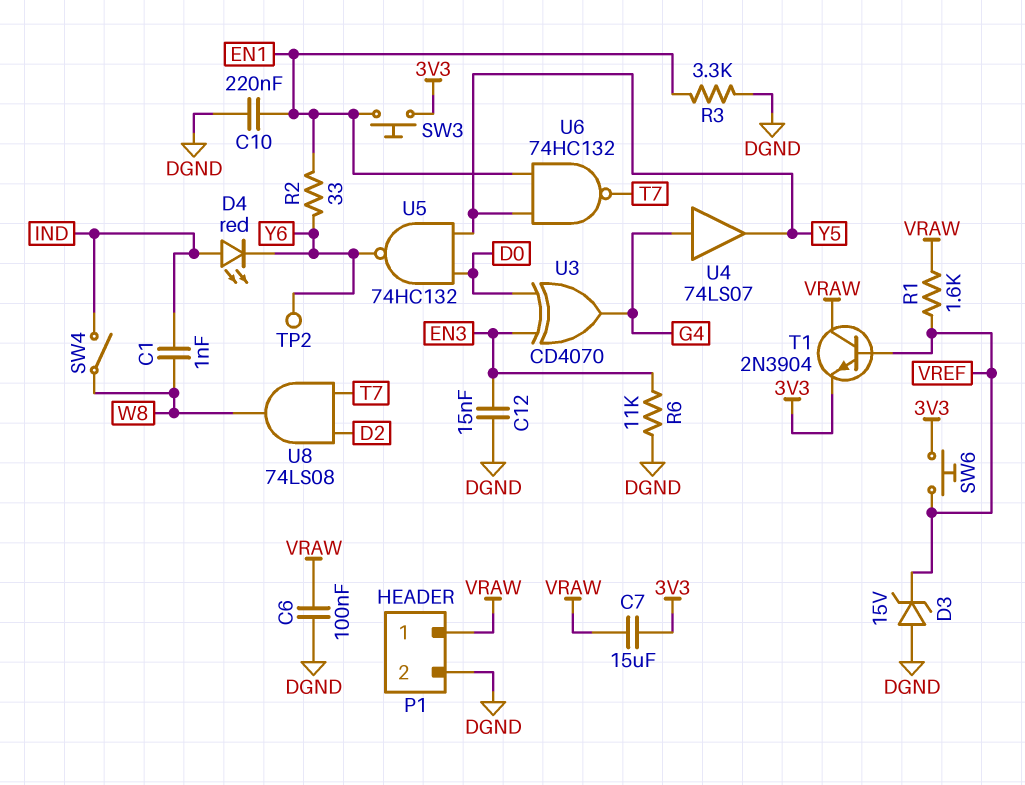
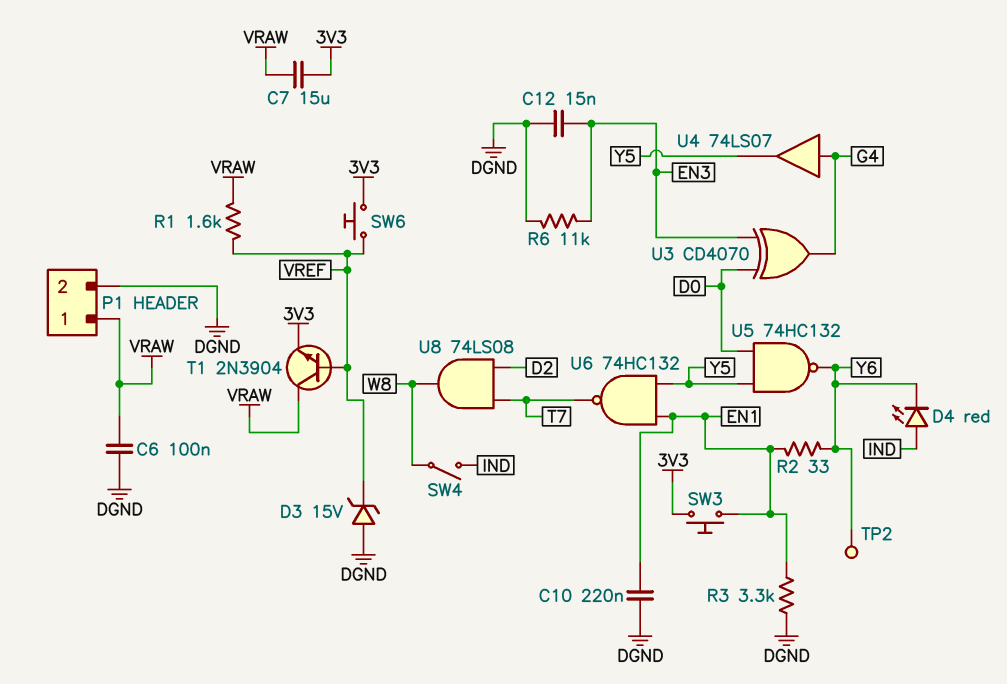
C1: 1nF (IND, W8) -> none

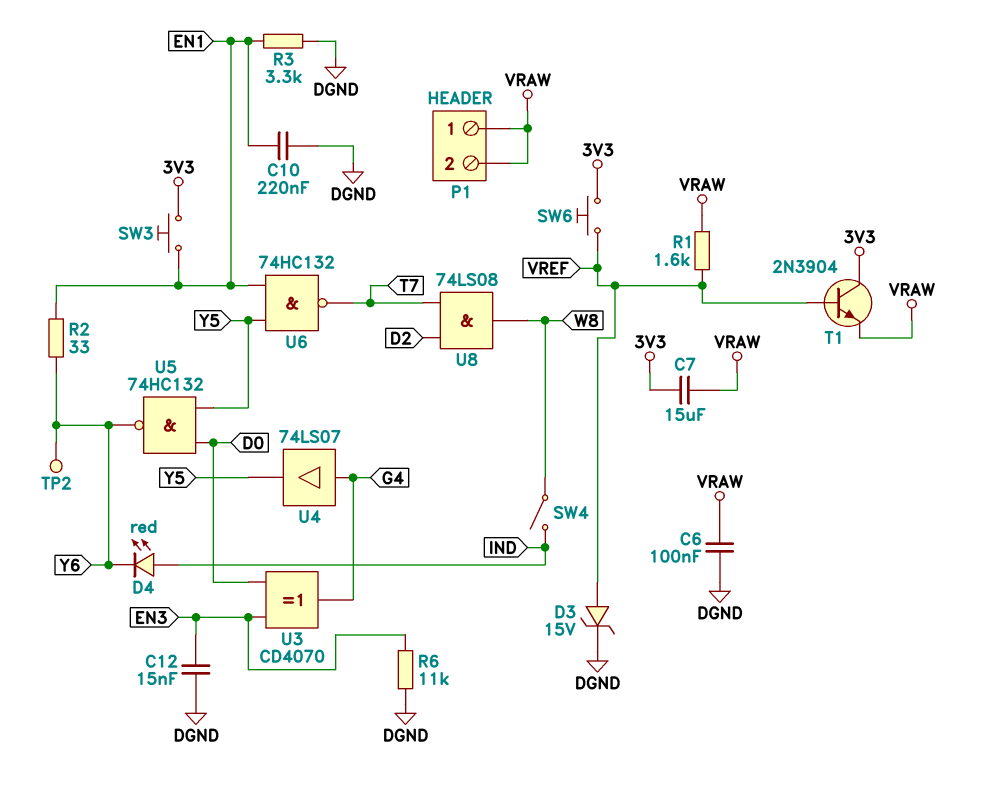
D3: zener 15V (A DGND, K VREF) -> zener 15V (A VREF, K DGND)
P1 pin 2: DGND -> VRAW
T1: NPN 2N3904 (B VREF, C VRAW, E 3V3) -> NPN 2N3904 (B VREF, C 3V3, E VRAW)

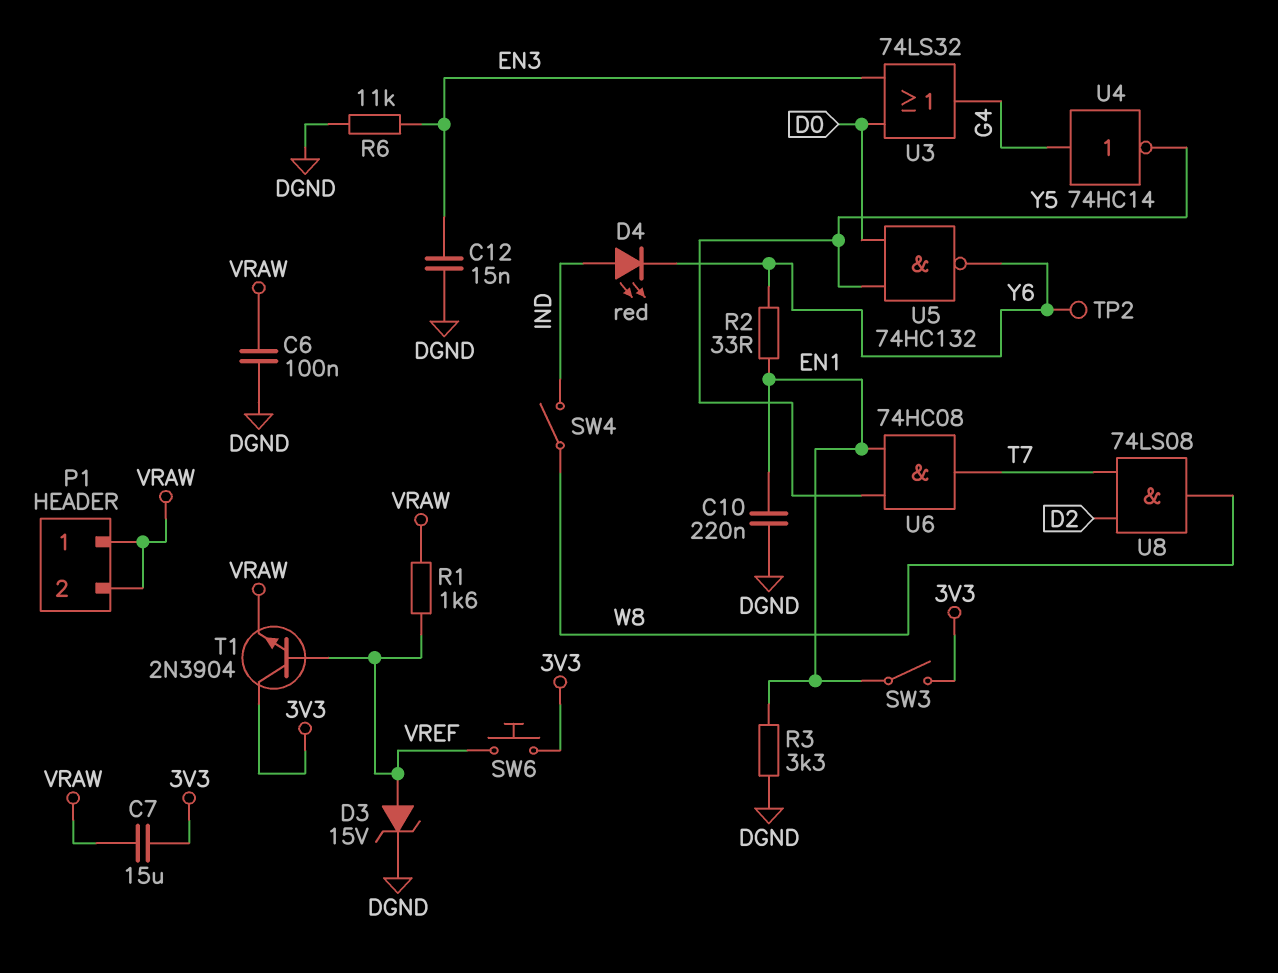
SW3: button (3V3, EN1) -> switch (3V3, EN1)
U3: XOR CD4070 (in D0, in EN3, out G4) -> OR 74LS32 (in D0, in EN3, out G4)
U4: buffer 74LS07 (in G4, out Y5) -> NOT 74HC14 (in G4, out Y5)
U6: NAND 74HC132 (in EN1, in Y5, out T7) -> AND 74HC08 (in EN1, in Y5, out T7)

